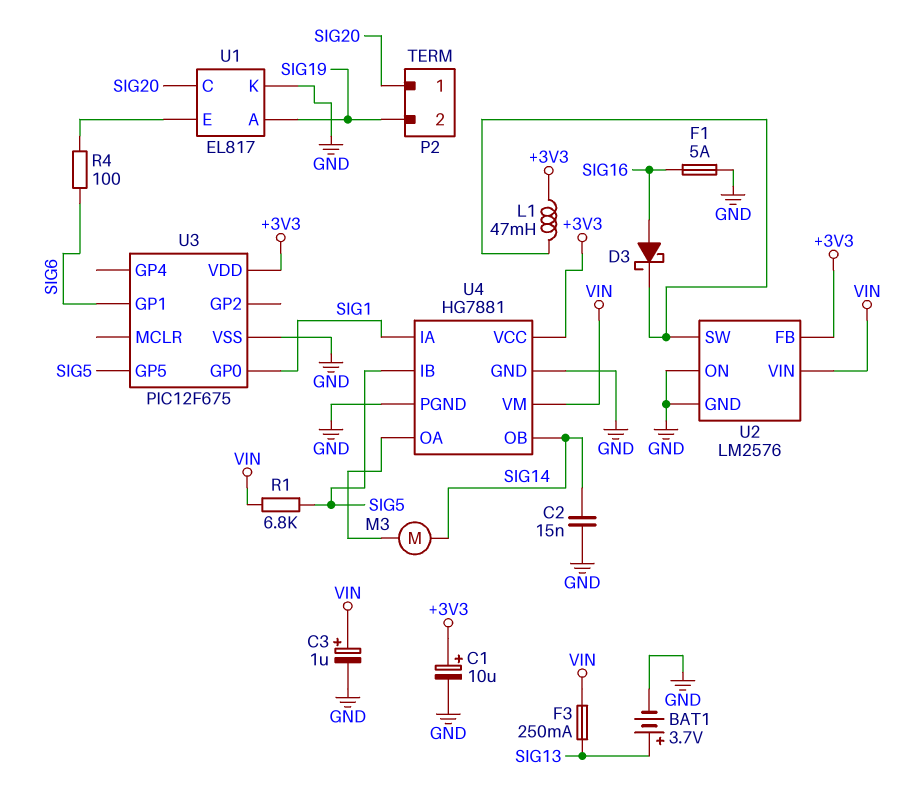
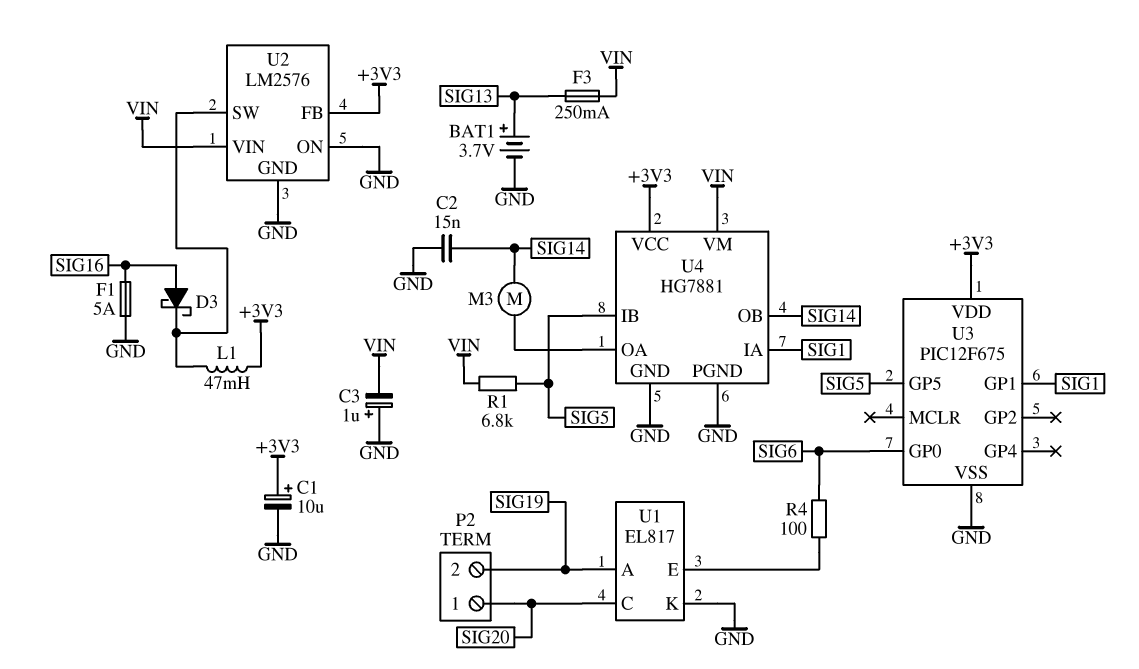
C3: 1uF (plus VIN, minus GND) -> 1uF (plus GND, minus VIN)
U3 pin GP0: SIG1 -> SIG6
U3 pin GP1: SIG6 -> SIG1

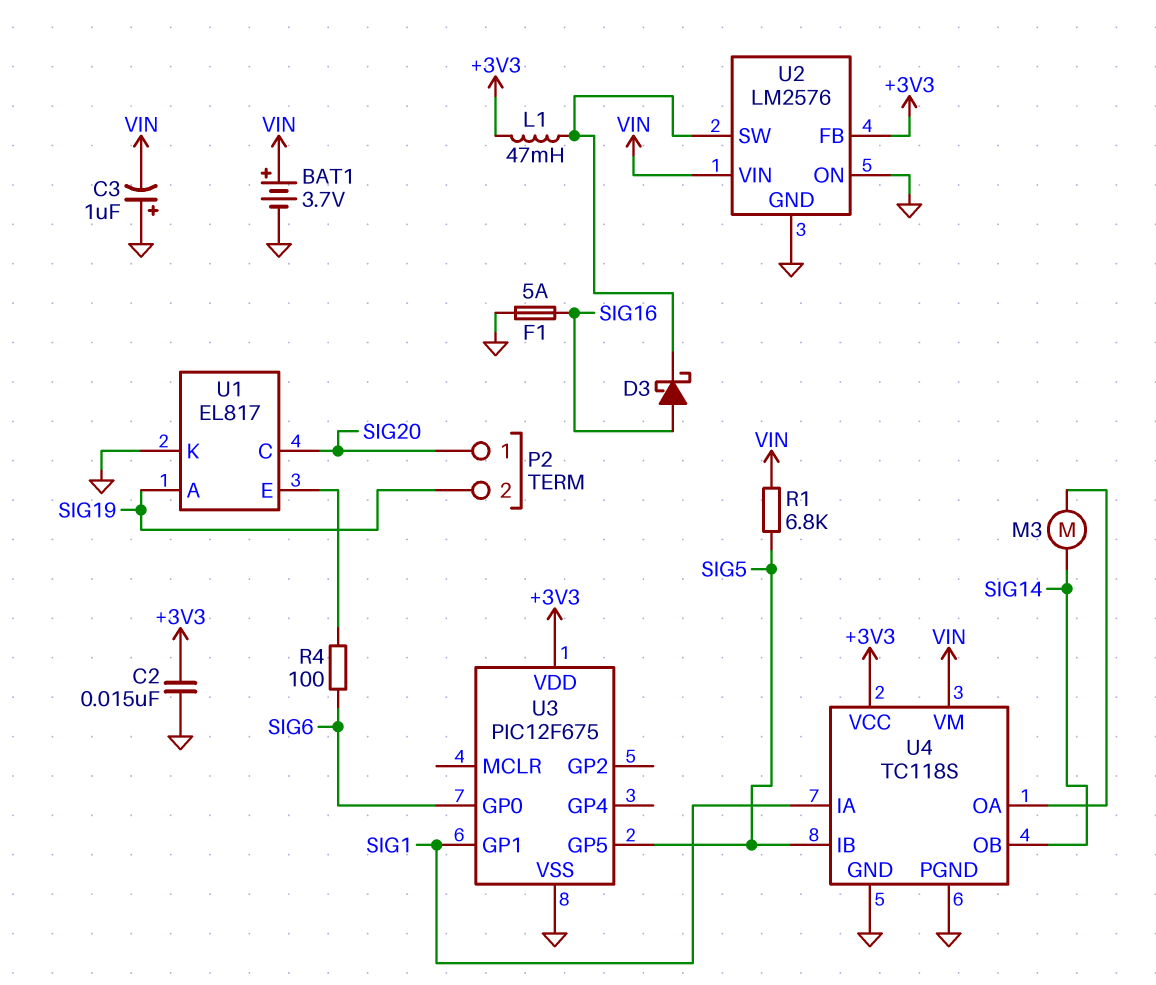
BAT1: 3.7V (plus SIG13, minus GND) -> 3.7V (plus VIN, minus GND)
C1: 10uF (plus +3V3, minus GND) -> none
C2: 15nF (GND, SIG14) -> 15nF (+3V3, GND)
F3: 250mA (SIG13, VIN) -> none
U4: HG7881 -> TC118S

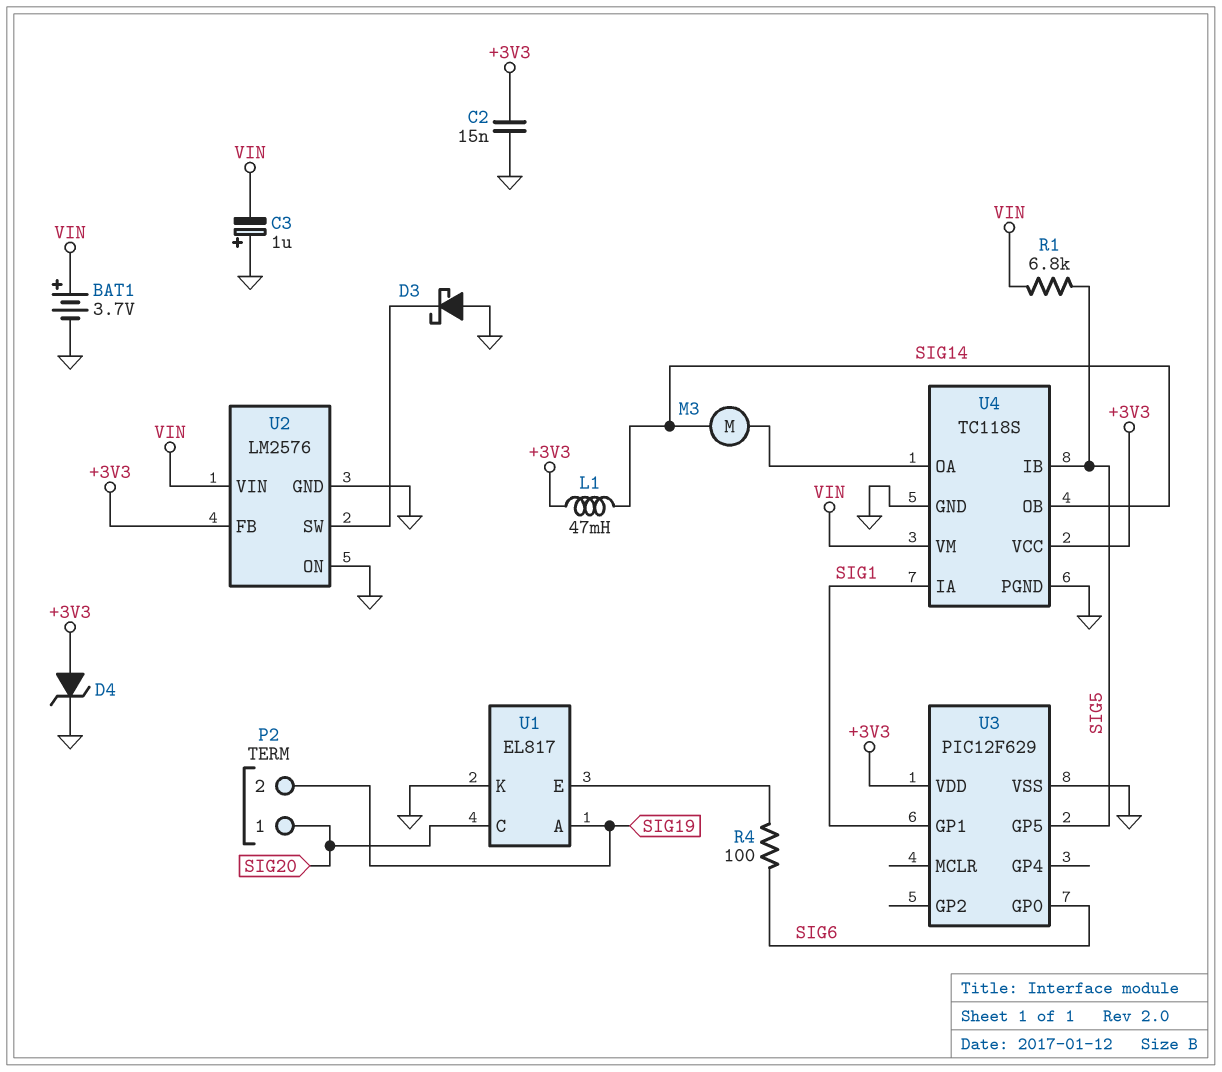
D3: schottky (A SIG16, K U2/SW) -> schottky (A GND, K U2/SW)
D4: none -> zener (A +3V3, K GND)
F1: 5A (GND, SIG16) -> none
L1: 47mH (+3V3, U2/SW) -> 47mH (+3V3, SIG14)
U3: PIC12F675 -> PIC12F629

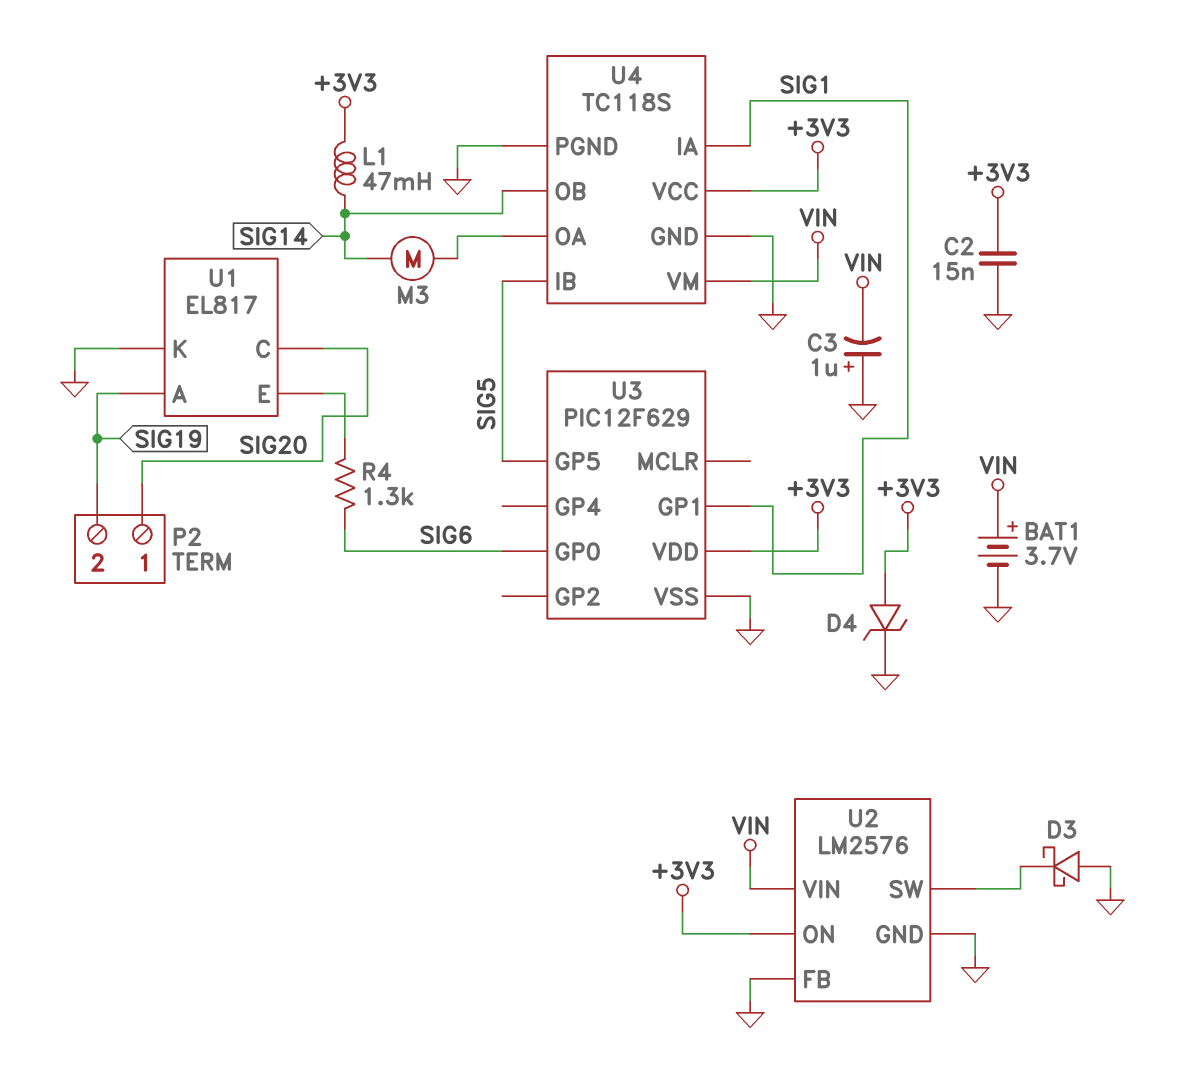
R1: 6.8k (SIG5, VIN) -> none
R4: 100 (SIG6, U1/E) -> 1.3k (SIG6, U1/E)
U2 pin FB: +3V3 -> GND
U2 pin ON: GND -> +3V3

